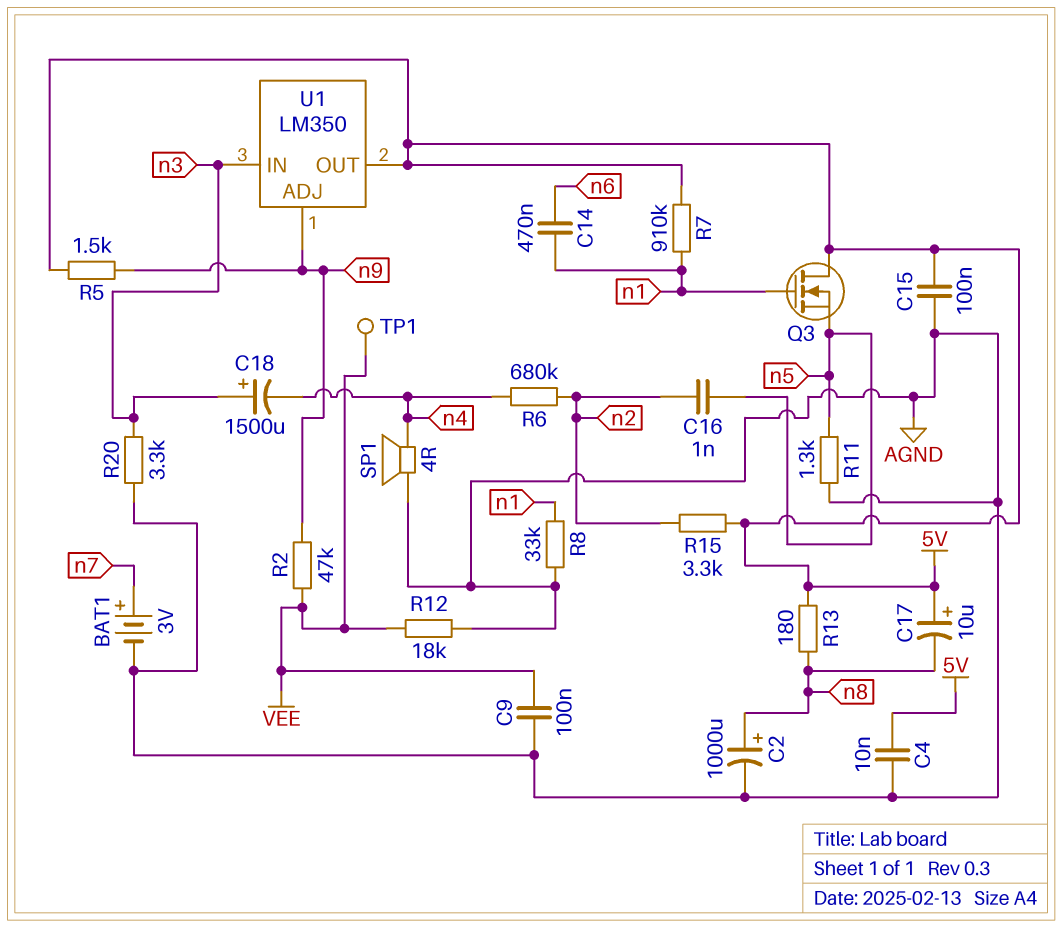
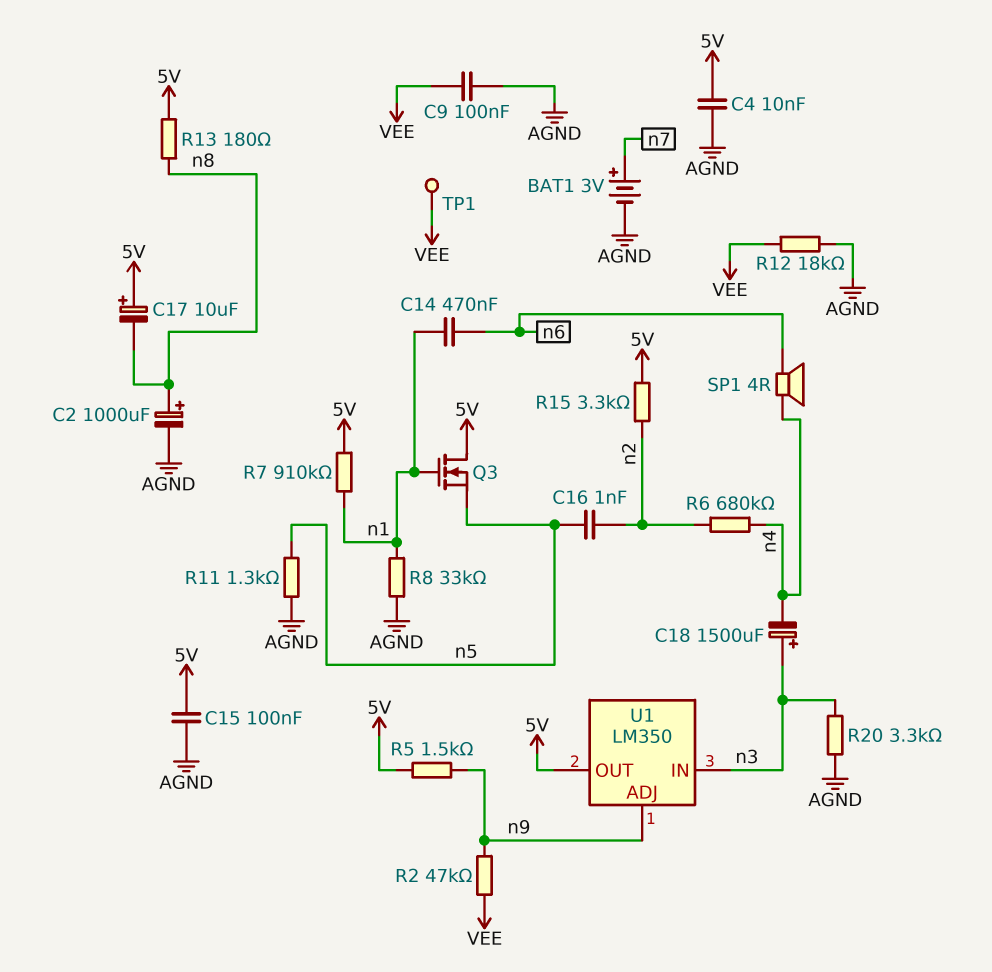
SP1: speaker 4R (AGND, n4) -> speaker 4R (n4, n6)

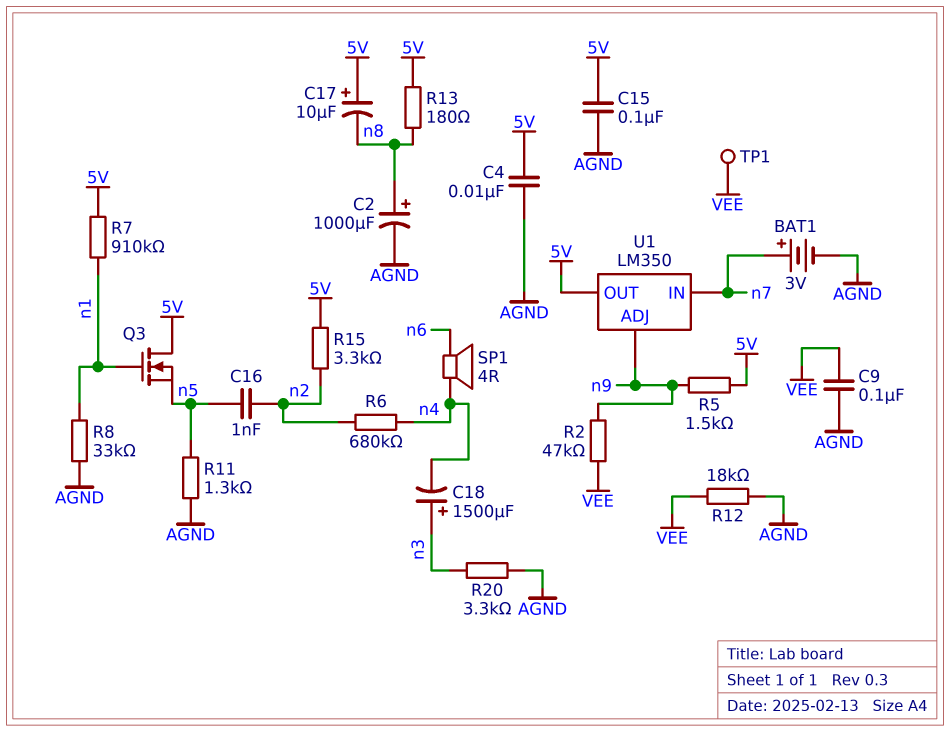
C14: 470nF (n1, n6) -> none
U1 pin IN: n3 -> n7

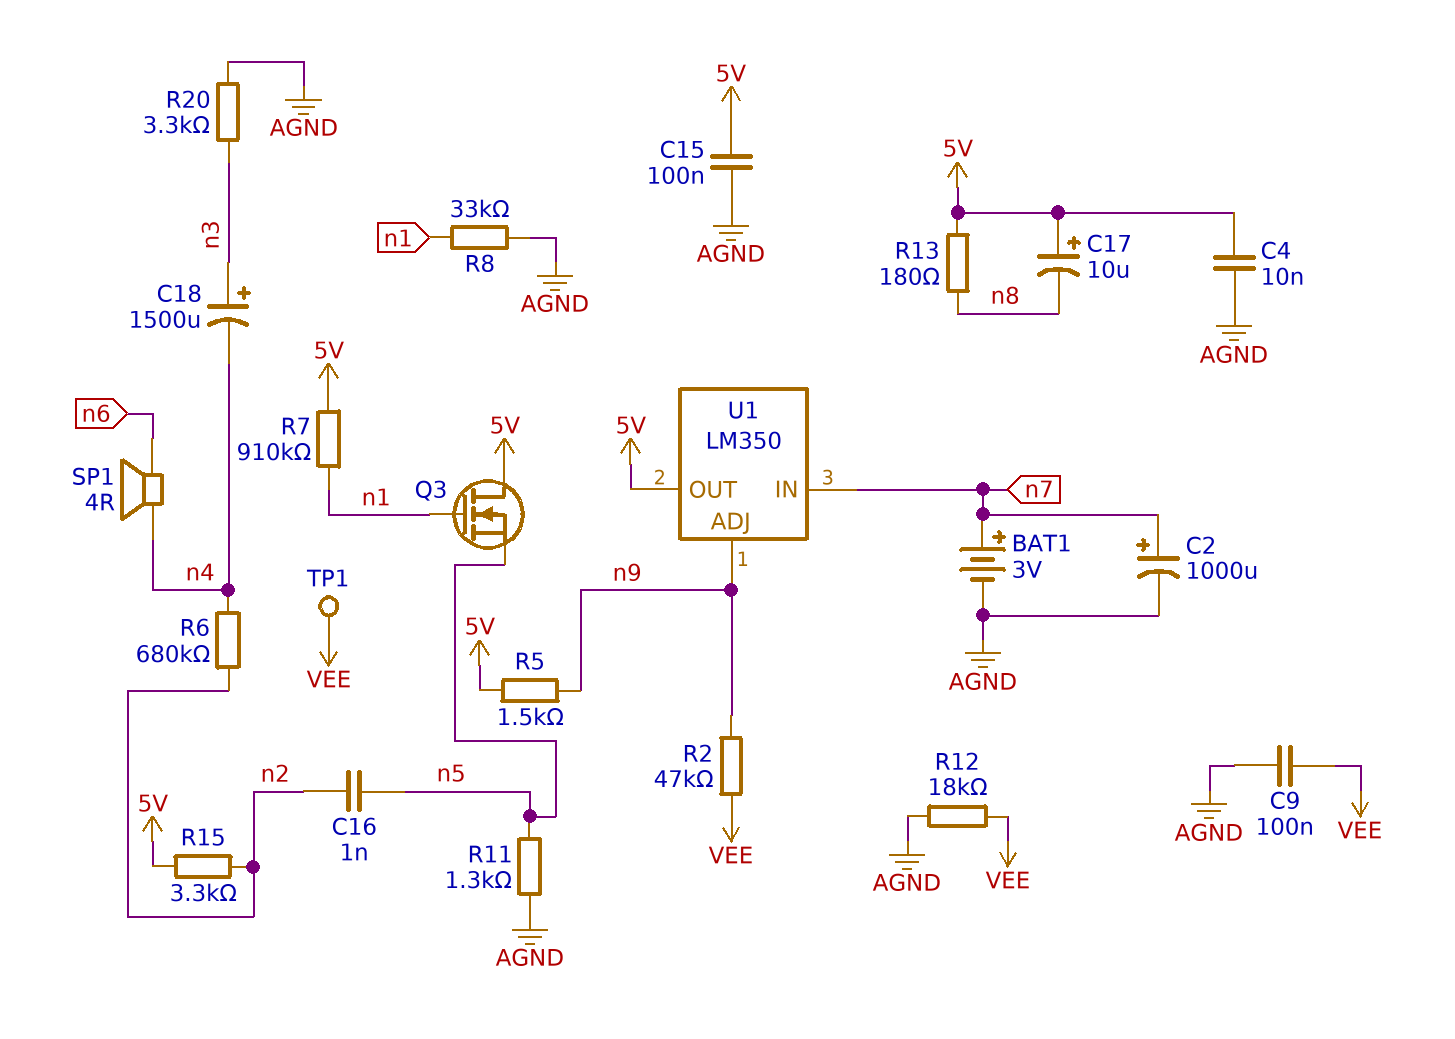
C2: 1000uF (plus n8, minus AGND) -> 1000uF (plus n7, minus AGND)

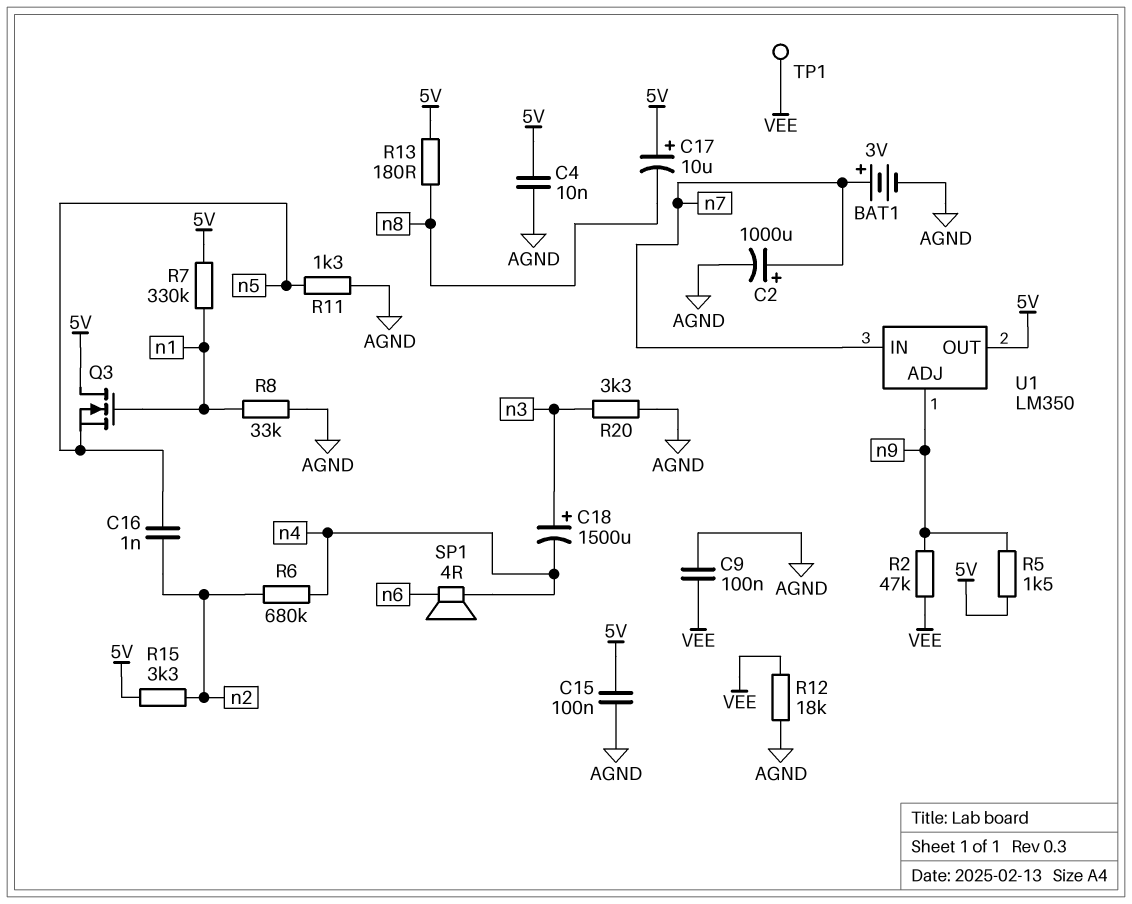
R7: 910k (5V, n1) -> 330k (5V, n1)

